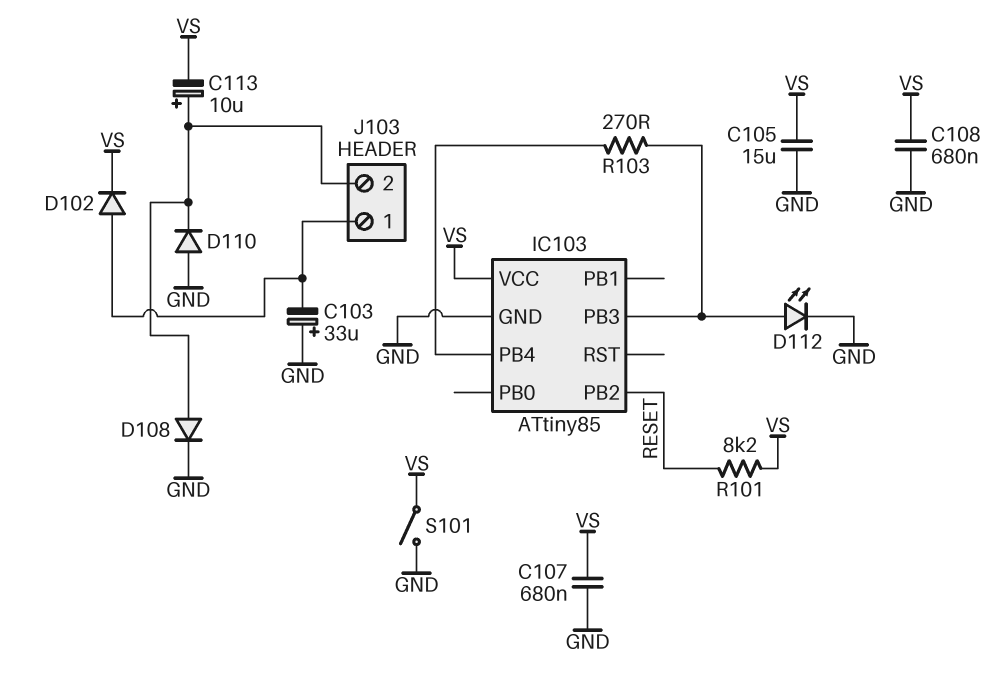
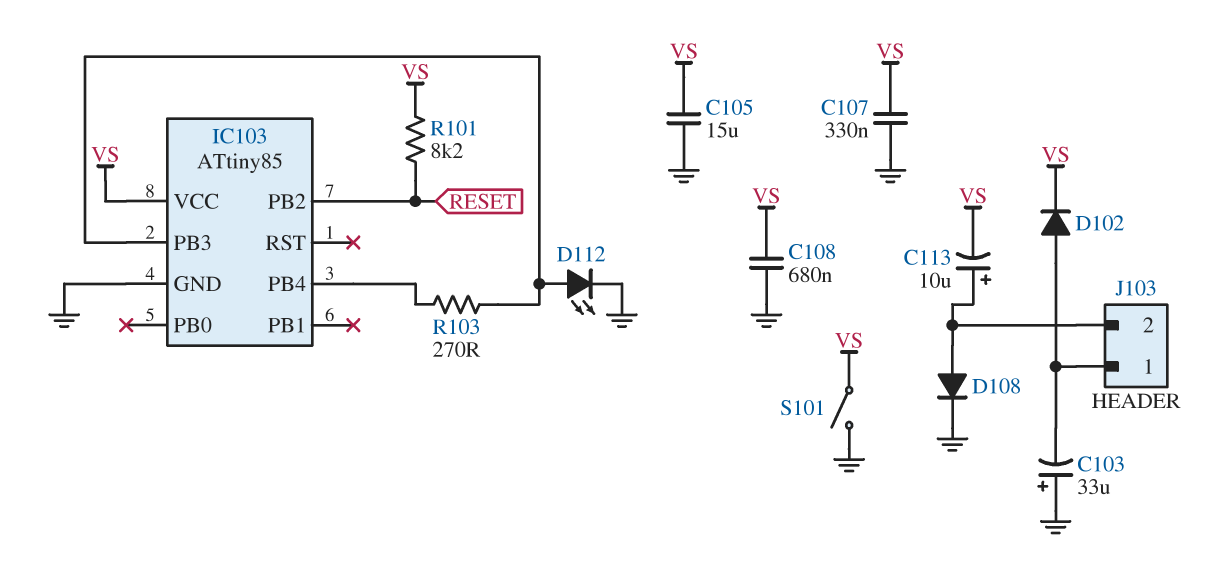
C107: 680nF (GND, VS) -> 330nF (GND, VS)
D110: diode (A GND, K J103/2) -> none

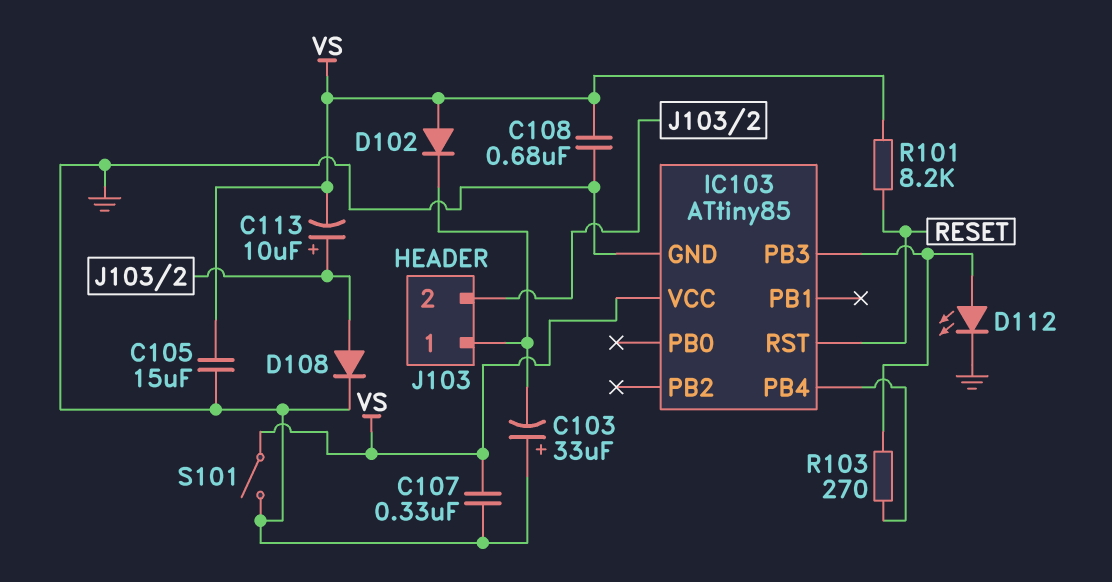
D102: diode (A J103/1, K VS) -> diode (A VS, K J103/1)
IC103 pin PB2: RESET -> none
IC103 pin RST: none -> RESET

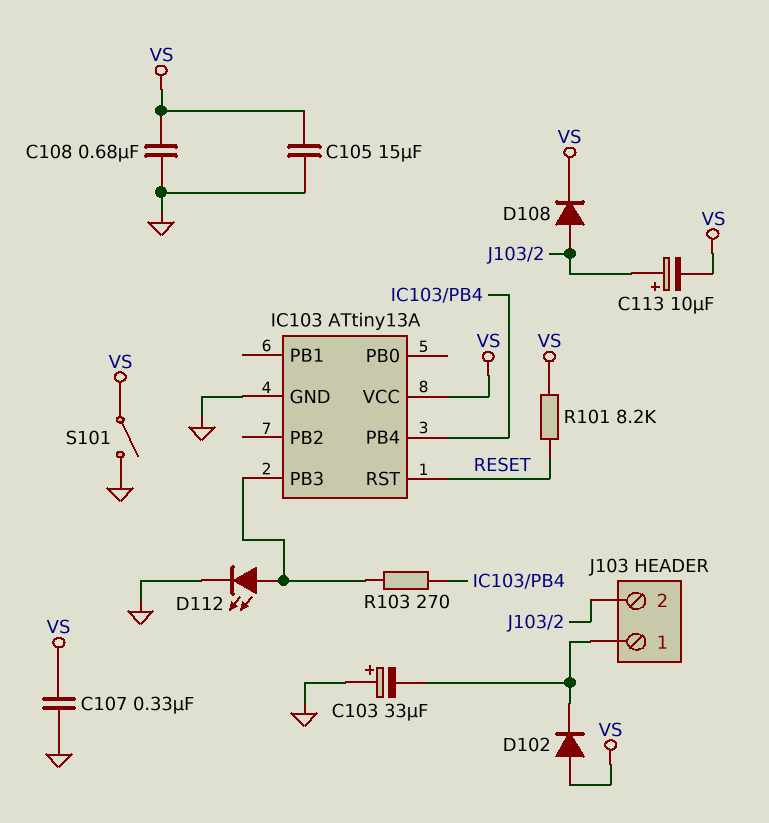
D108: diode (A J103/2, K GND) -> diode (A J103/2, K VS)
IC103: ATtiny85 -> ATtiny13A

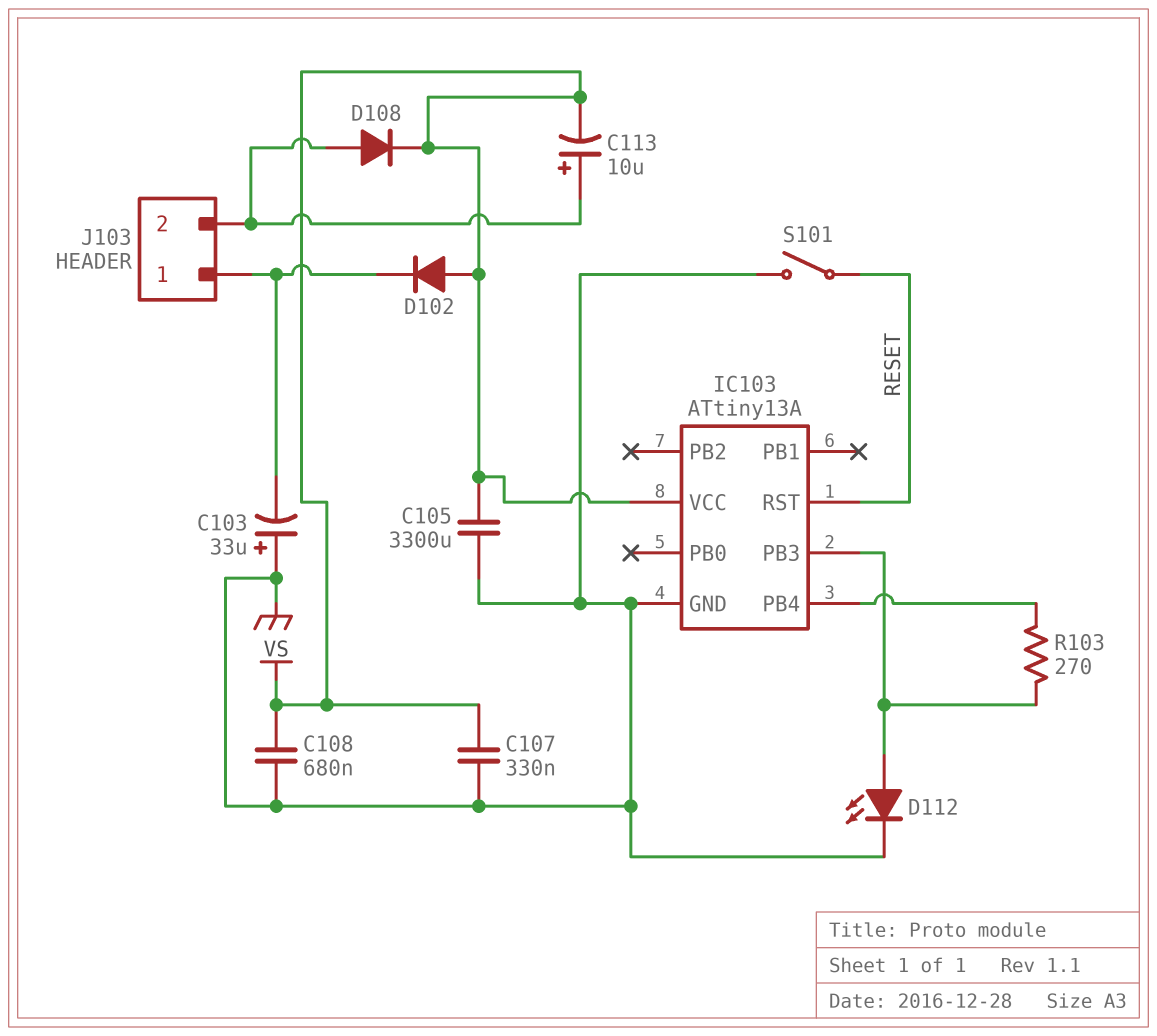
C105: 15uF (GND, VS) -> 3300uF (GND, VS)
R101: 8.2k (RESET, VS) -> none
S101: switch (GND, VS) -> switch (GND, RESET)

